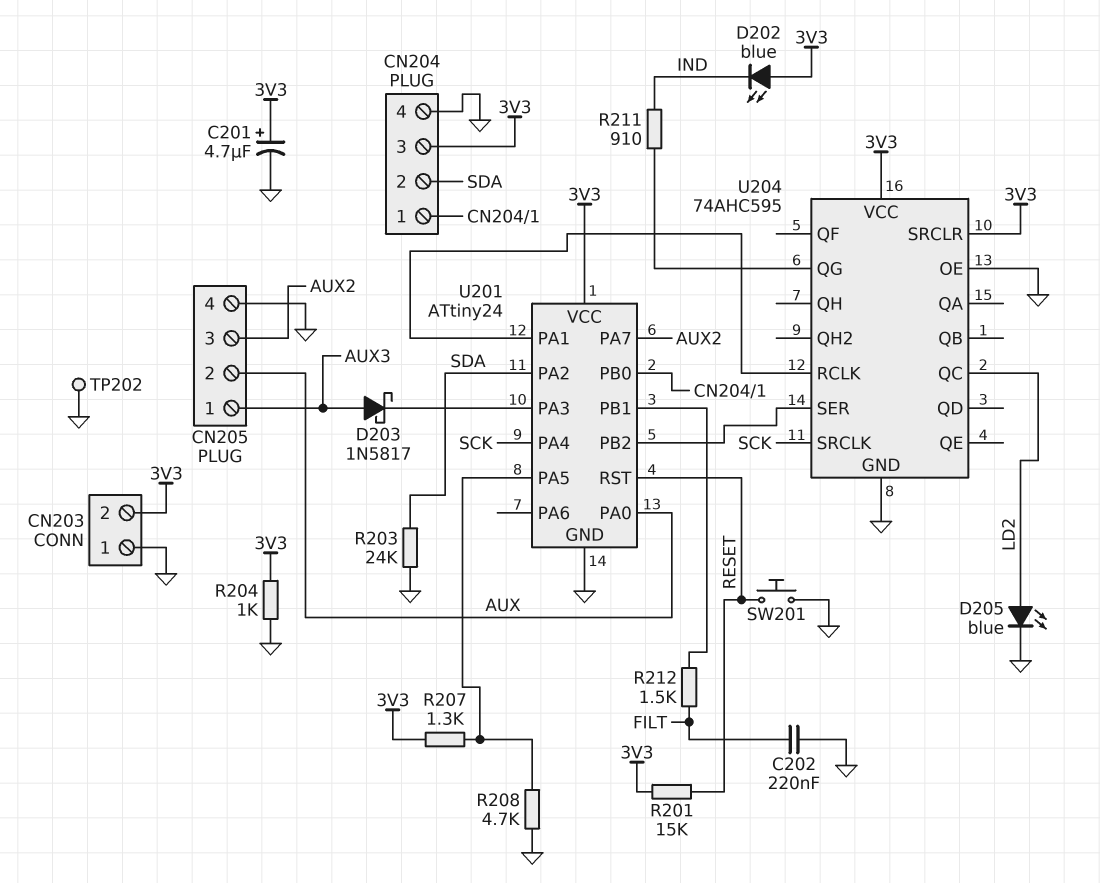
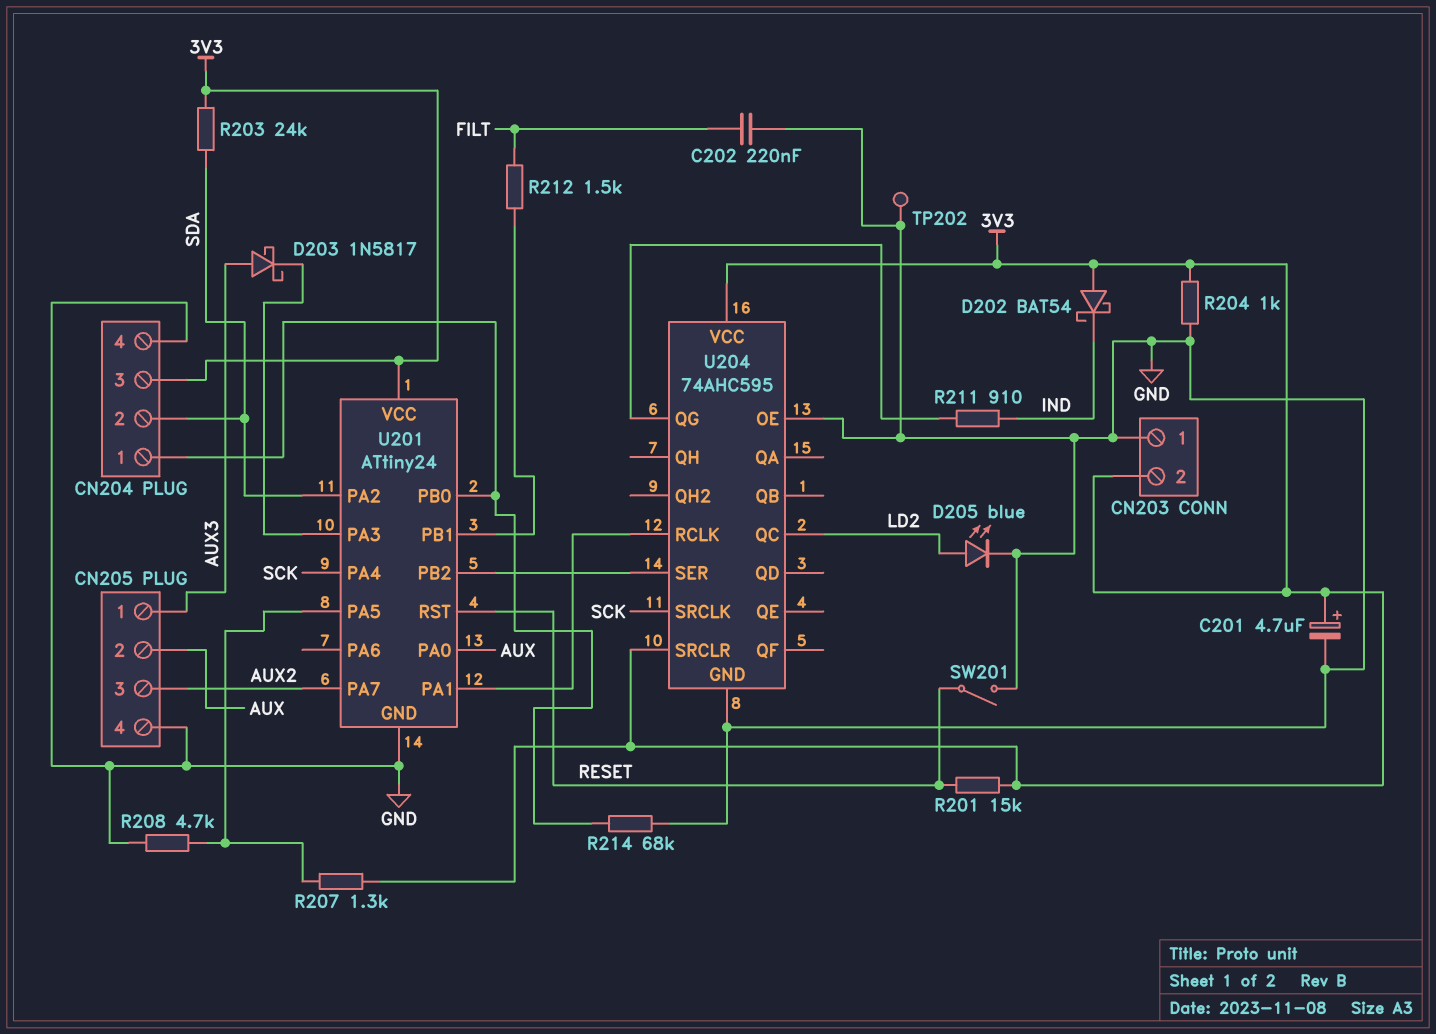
D202: LED blue (A 3V3, K IND) -> schottky BAT54 (A 3V3, K IND)
R203: 24k (GND, SDA) -> 24k (3V3, SDA)
R214: none -> 68k (CN204/1, GND)
SW201: button (GND, RESET) -> switch (GND, RESET)

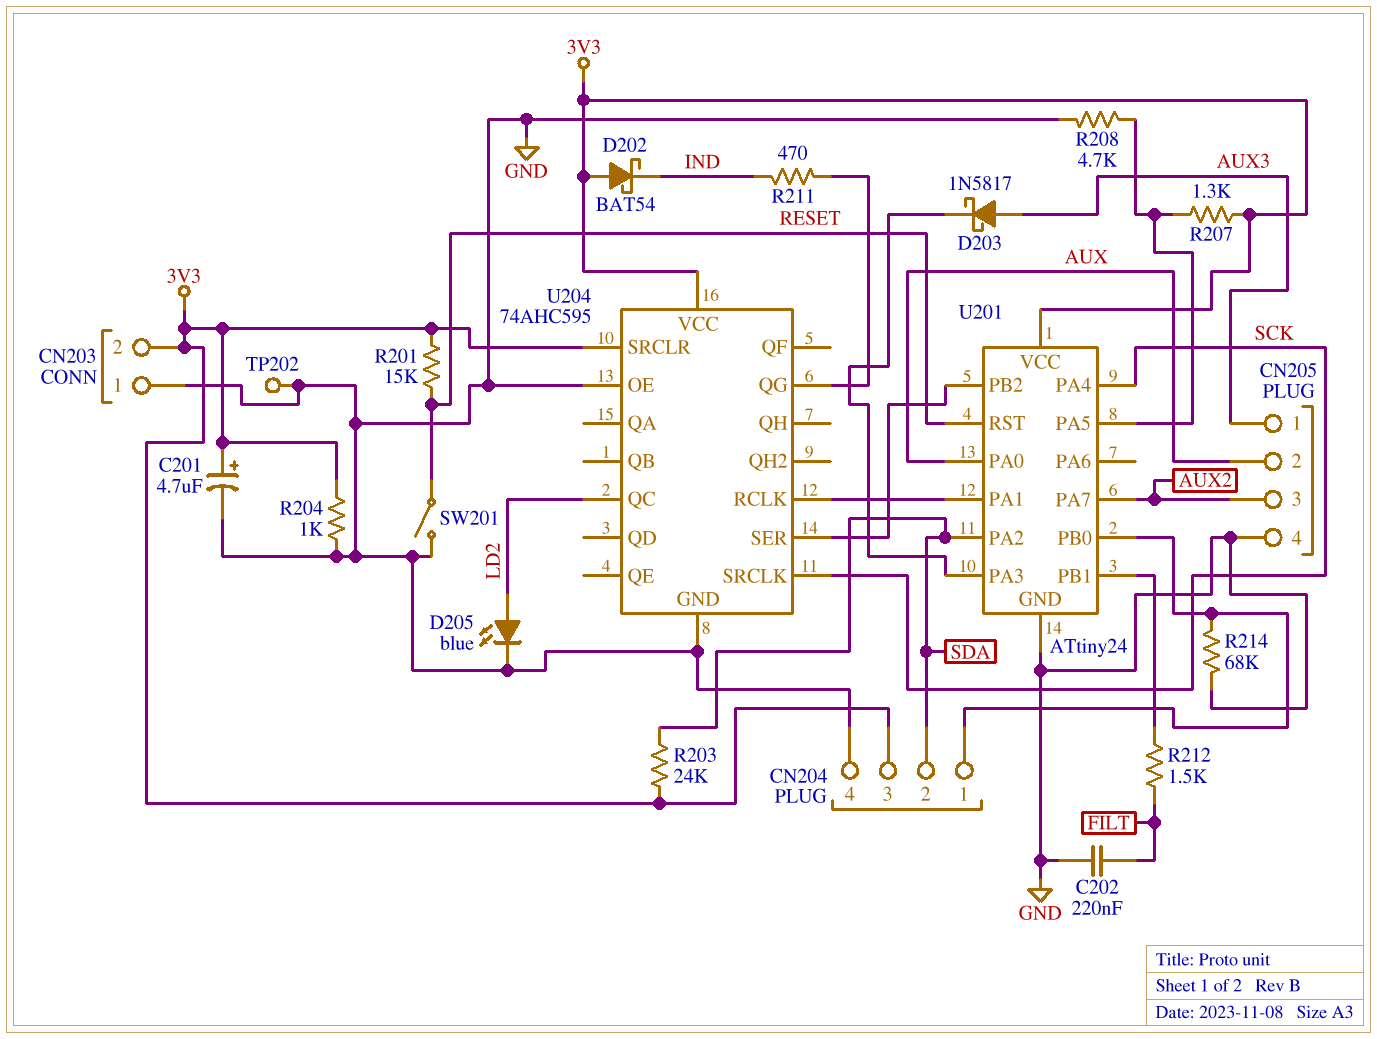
R211: 910 (IND, U204/QG) -> 470 (IND, U204/QG)

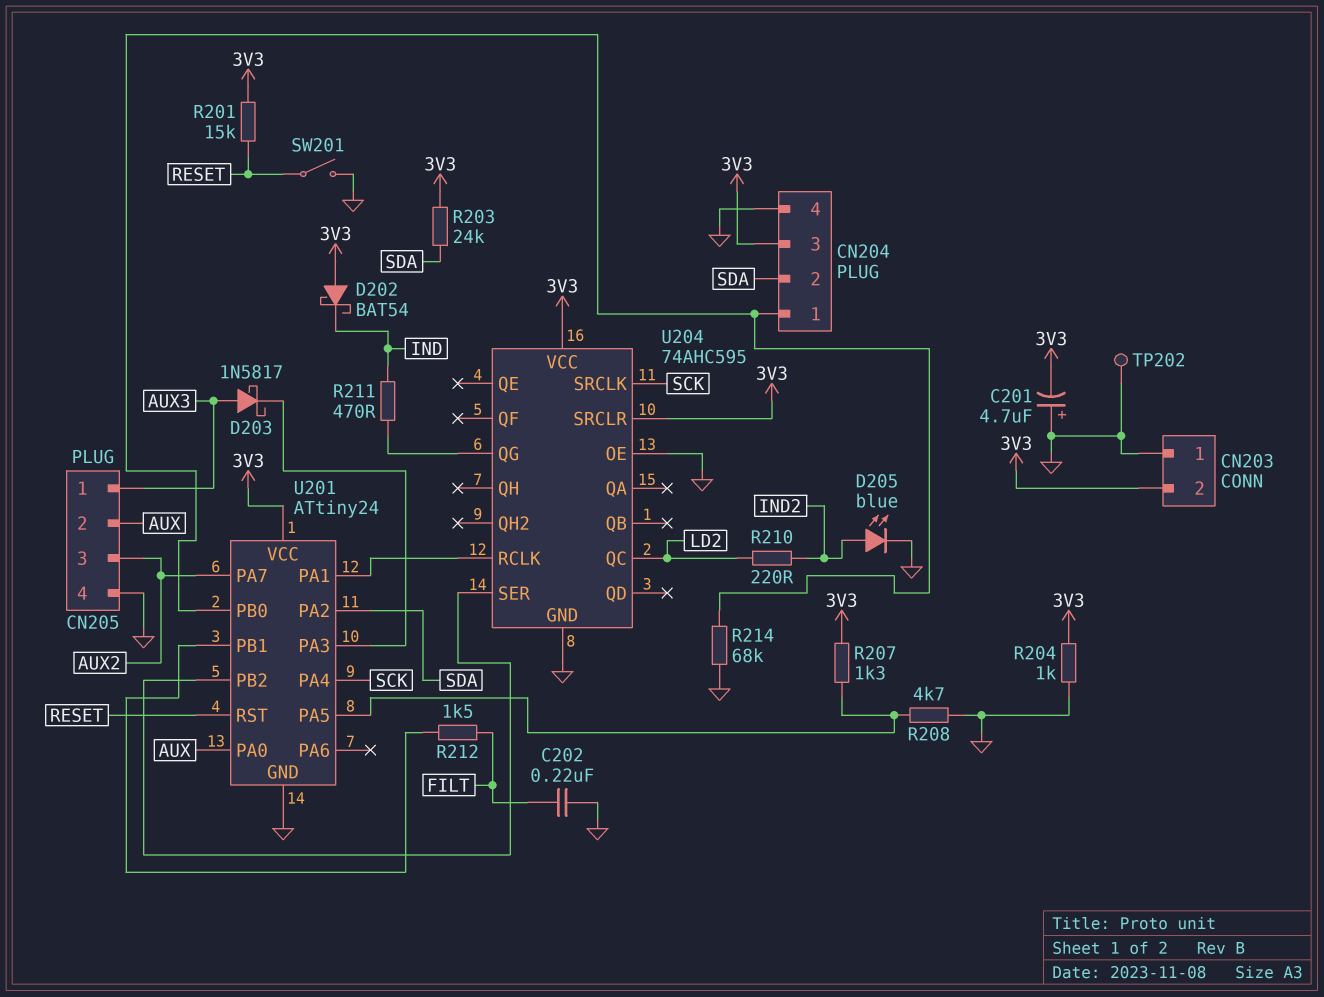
C201: 4.7uF (plus 3V3, minus GND) -> 4.7uF (plus GND, minus 3V3)
D205: LED blue (A LD2, K GND) -> LED blue (A IND2, K GND)
R210: none -> 220 (IND2, LD2)

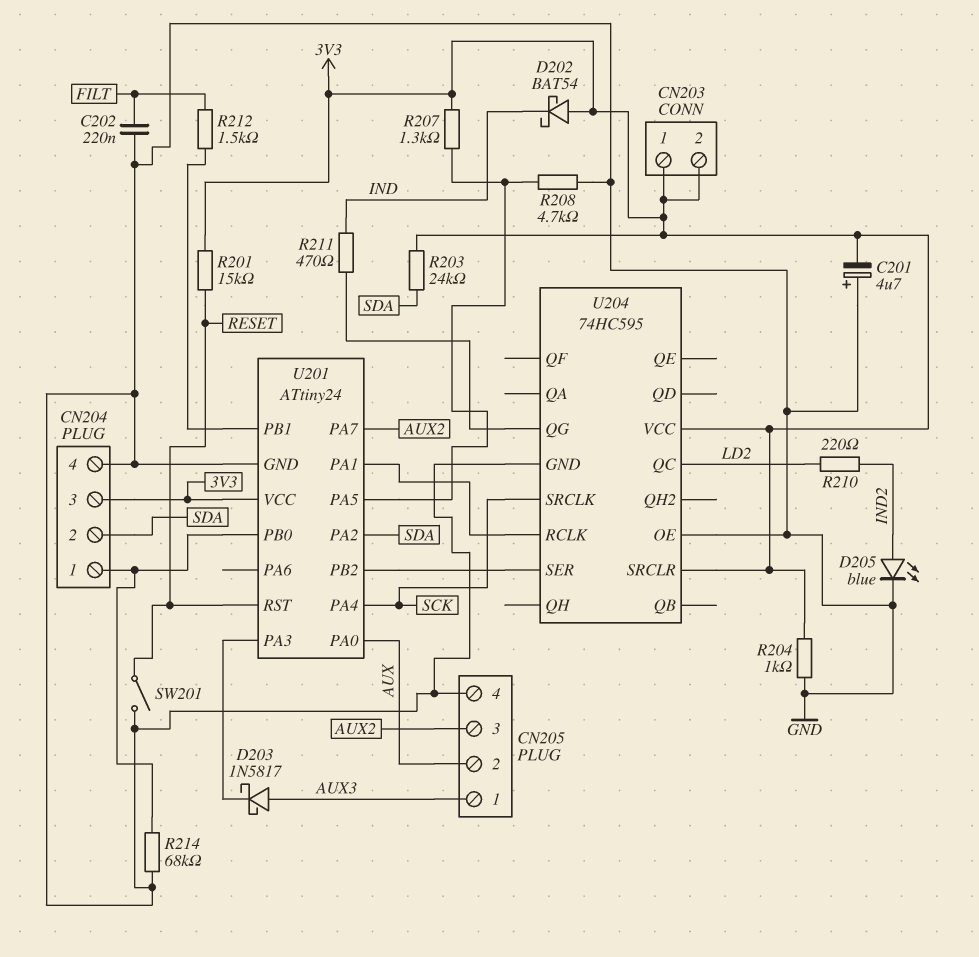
CN203 pin 1: GND -> 3V3
TP202: test point (GND) -> none
U204: 74AHC595 -> 74HC595

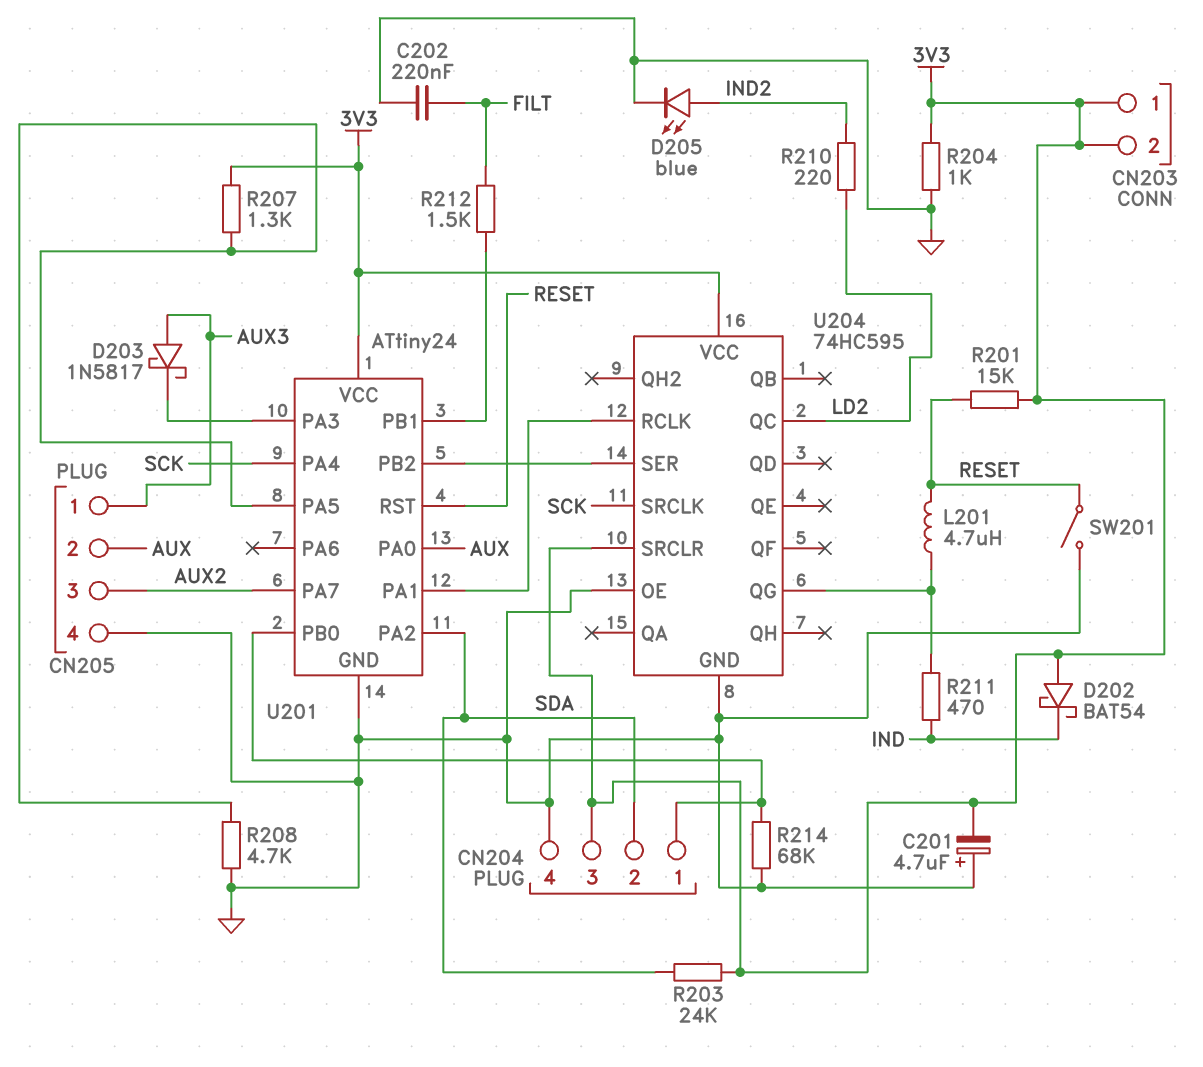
L201: none -> 4.7uH (RESET, U204/QG)

